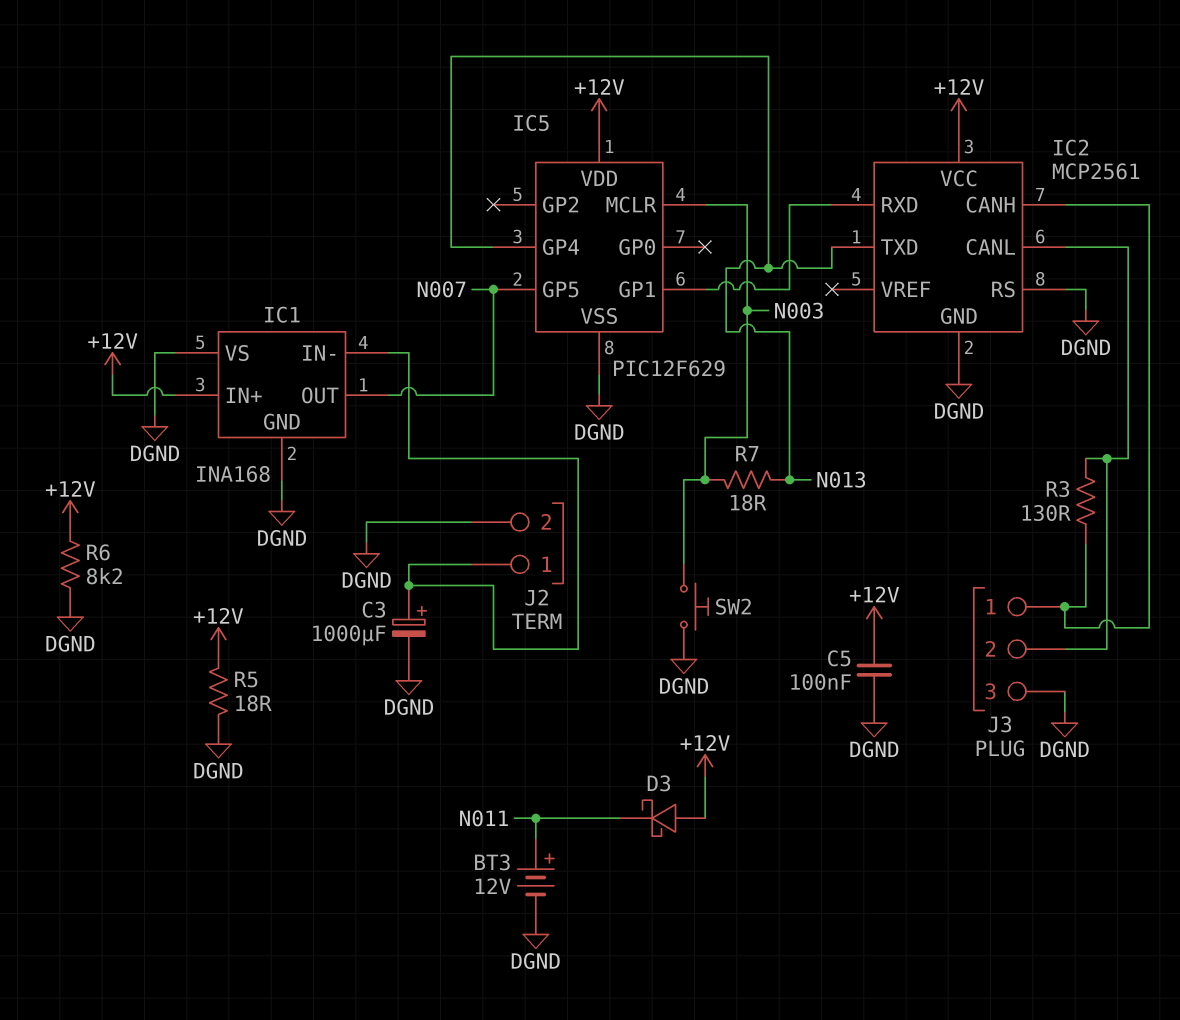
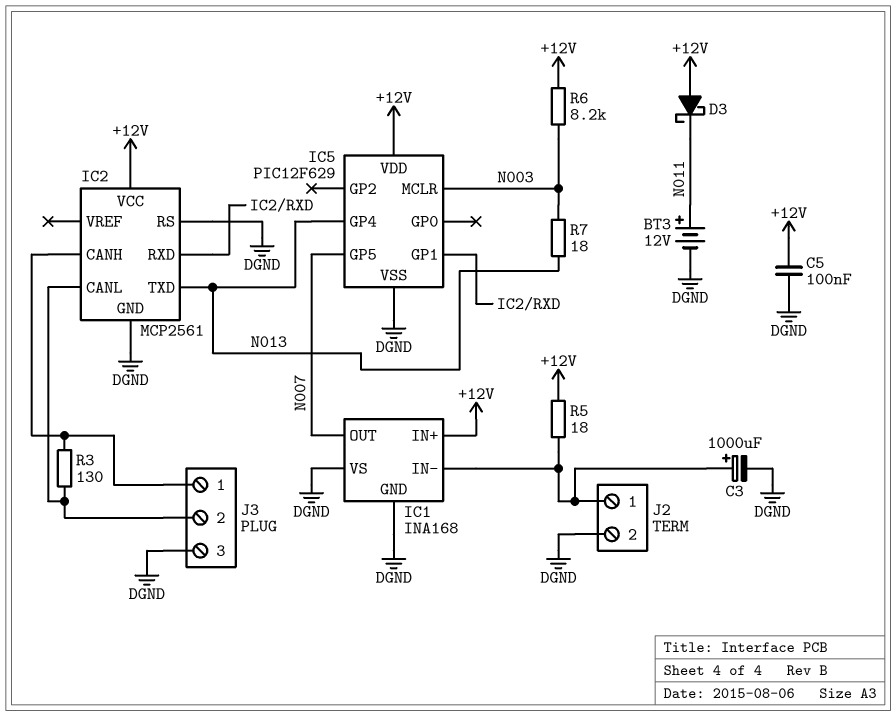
R5: 18 (+12V, DGND) -> 18 (+12V, IC1/IN-)
R6: 8.2k (+12V, DGND) -> 8.2k (+12V, N003)
SW2: button (DGND, N003) -> none

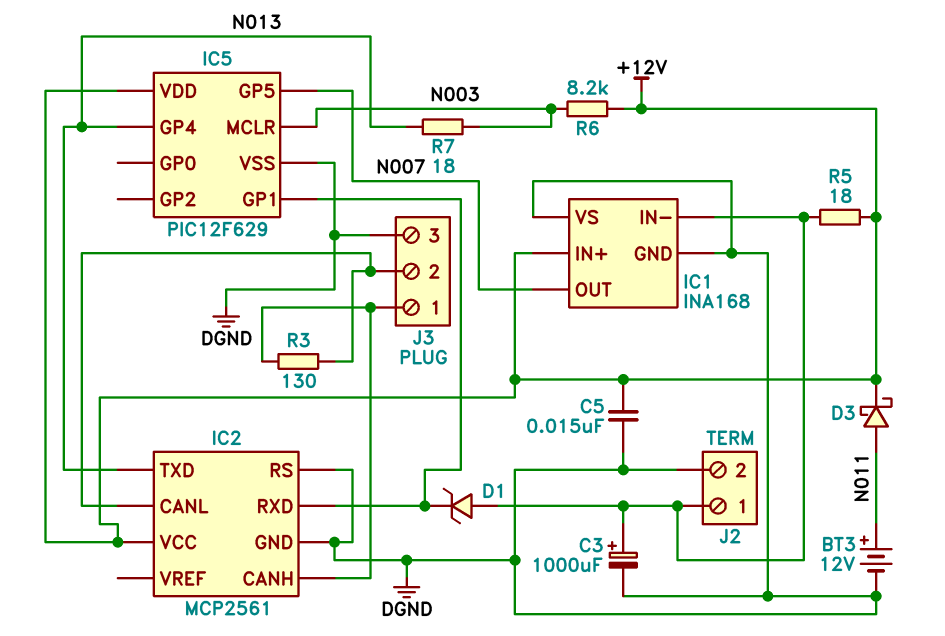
C5: 100nF (+12V, DGND) -> 15nF (+12V, DGND)
D1: none -> zener (A IC1/IN-, K IC2/RXD)
D3: schottky (A +12V, K N011) -> schottky (A N011, K +12V)

